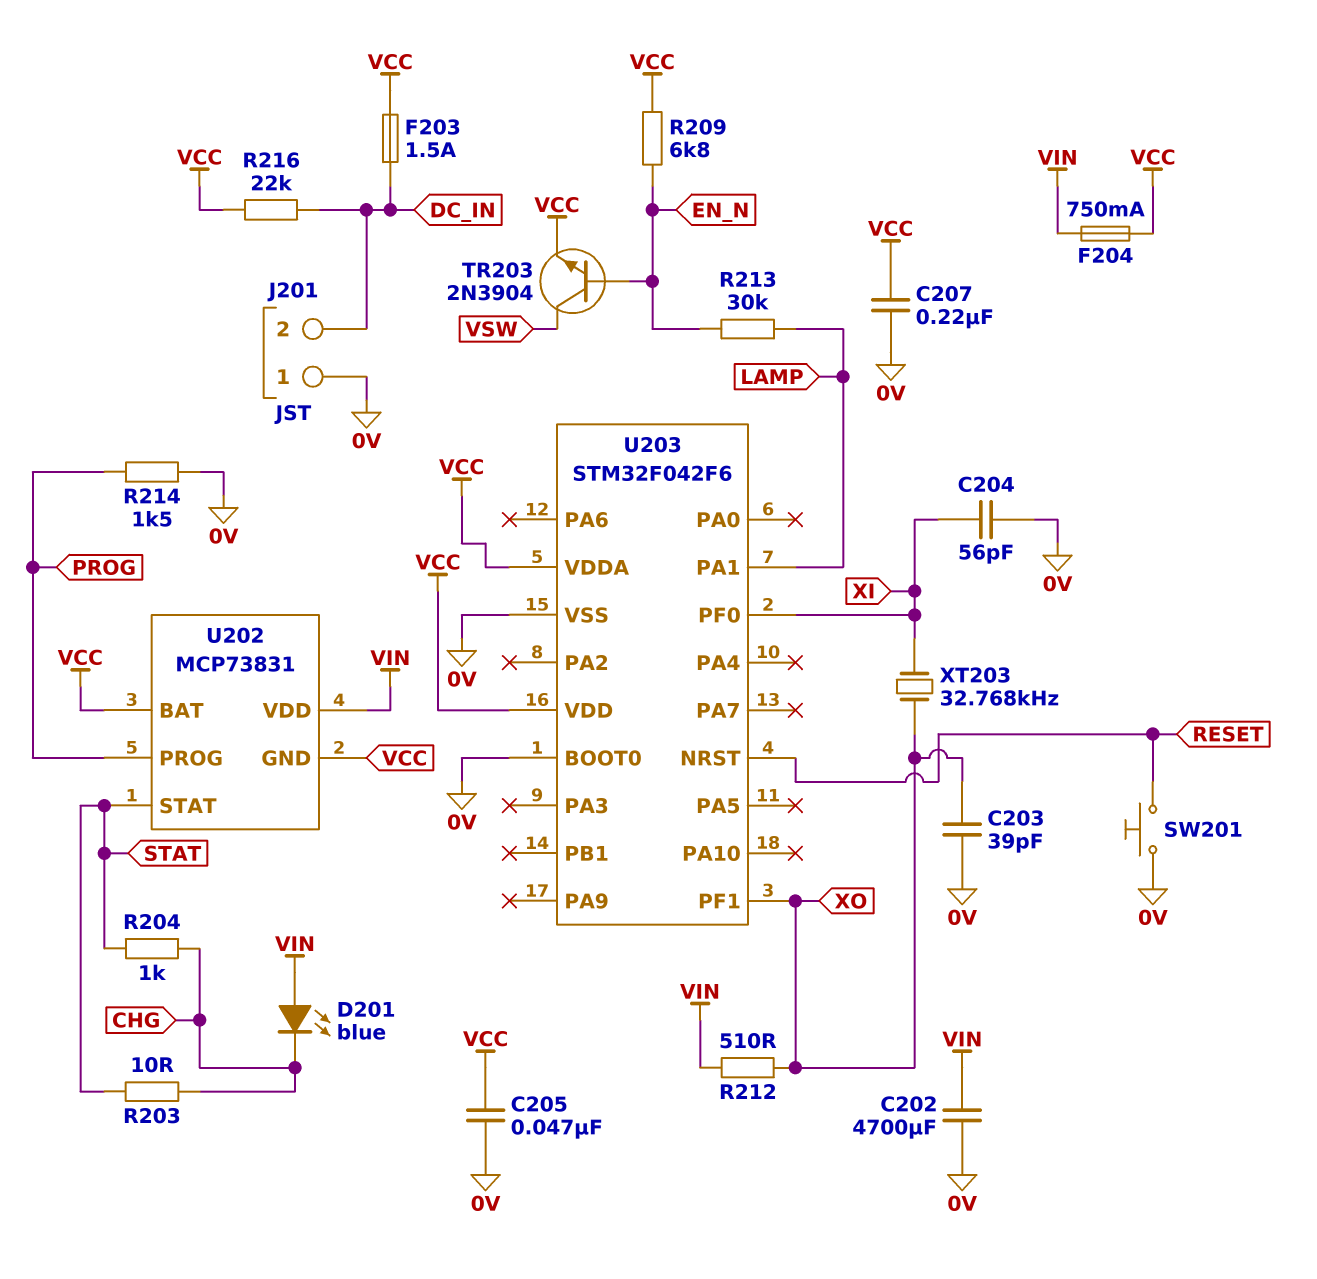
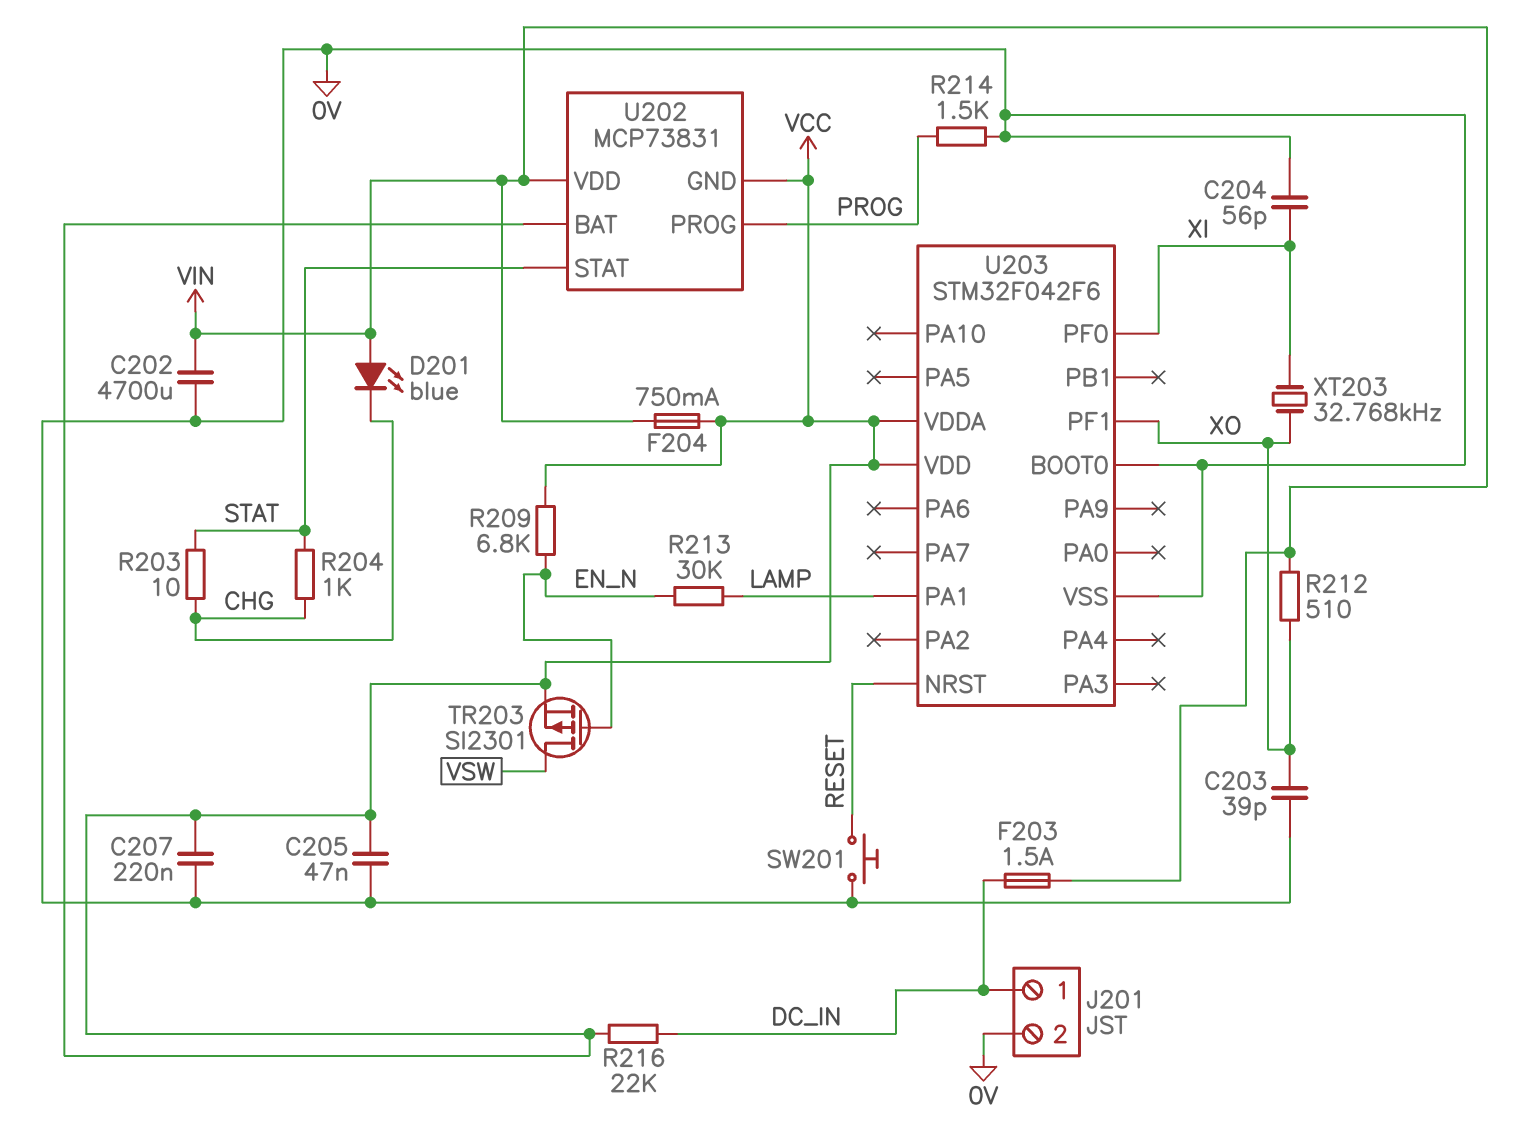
F203: 1.5A (DC_IN, VCC) -> 1.5A (DC_IN, VIN)
J201 pin 1: 0V -> DC_IN
J201 pin 2: DC_IN -> 0V
TR203: NPN 2N3904 (B EN_N, C VSW, E VCC) -> PMOS SI2301 (G EN_N, D VSW, S VCC)

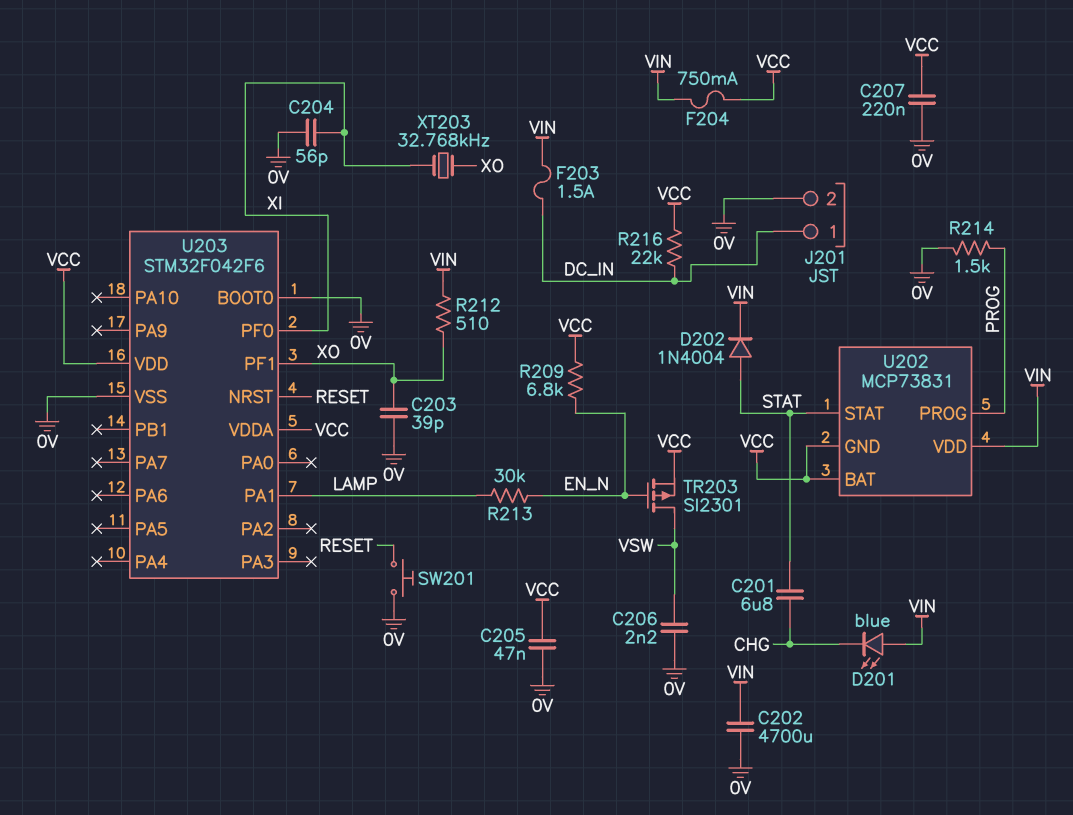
C201: none -> 6.8uF (CHG, STAT)
C206: none -> 2.2nF (0V, VSW)
D202: none -> diode 1N4004 (A STAT, K VIN)
R203: 10 (CHG, STAT) -> none
R204: 1k (CHG, STAT) -> none

